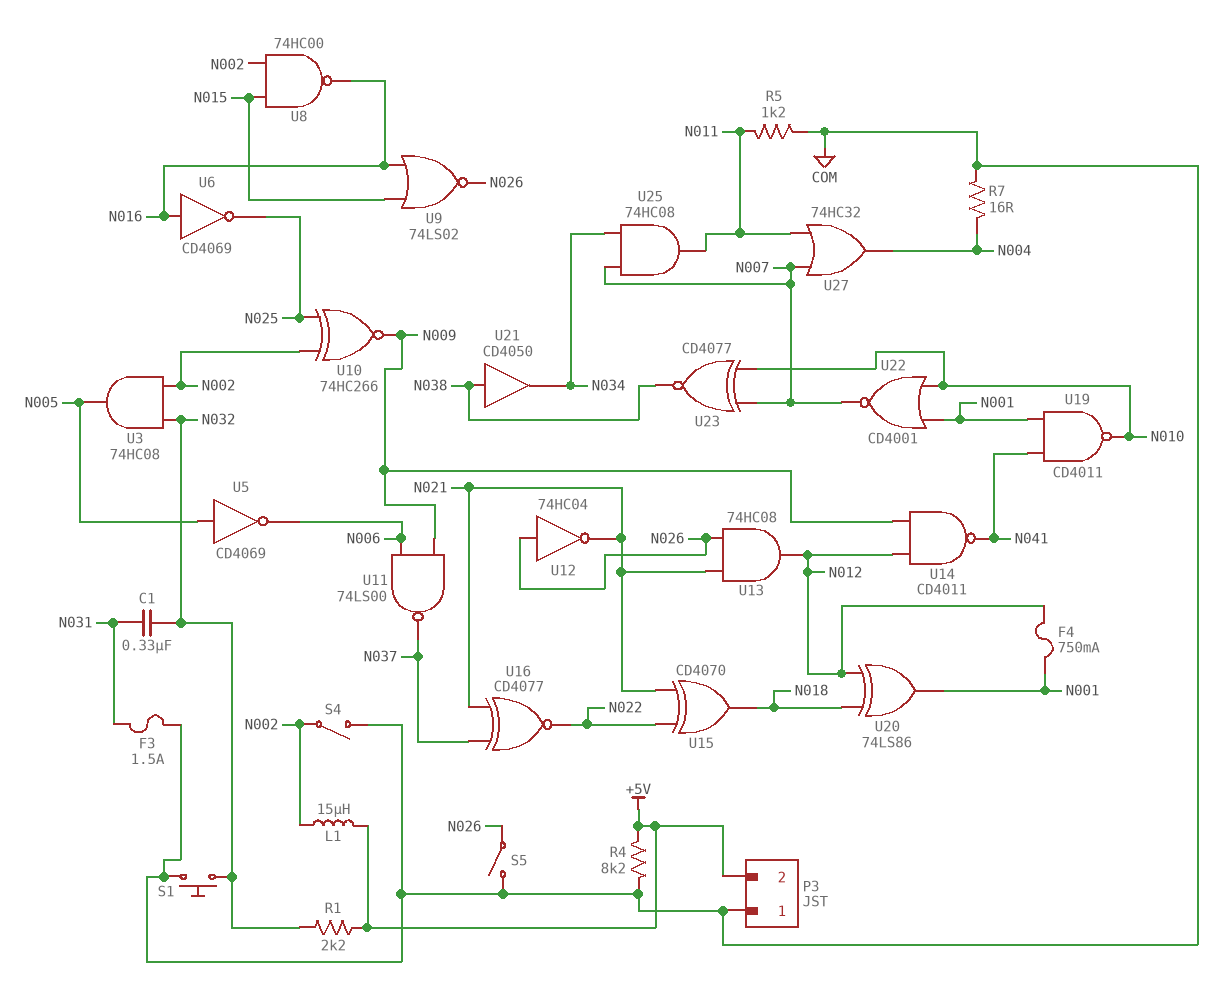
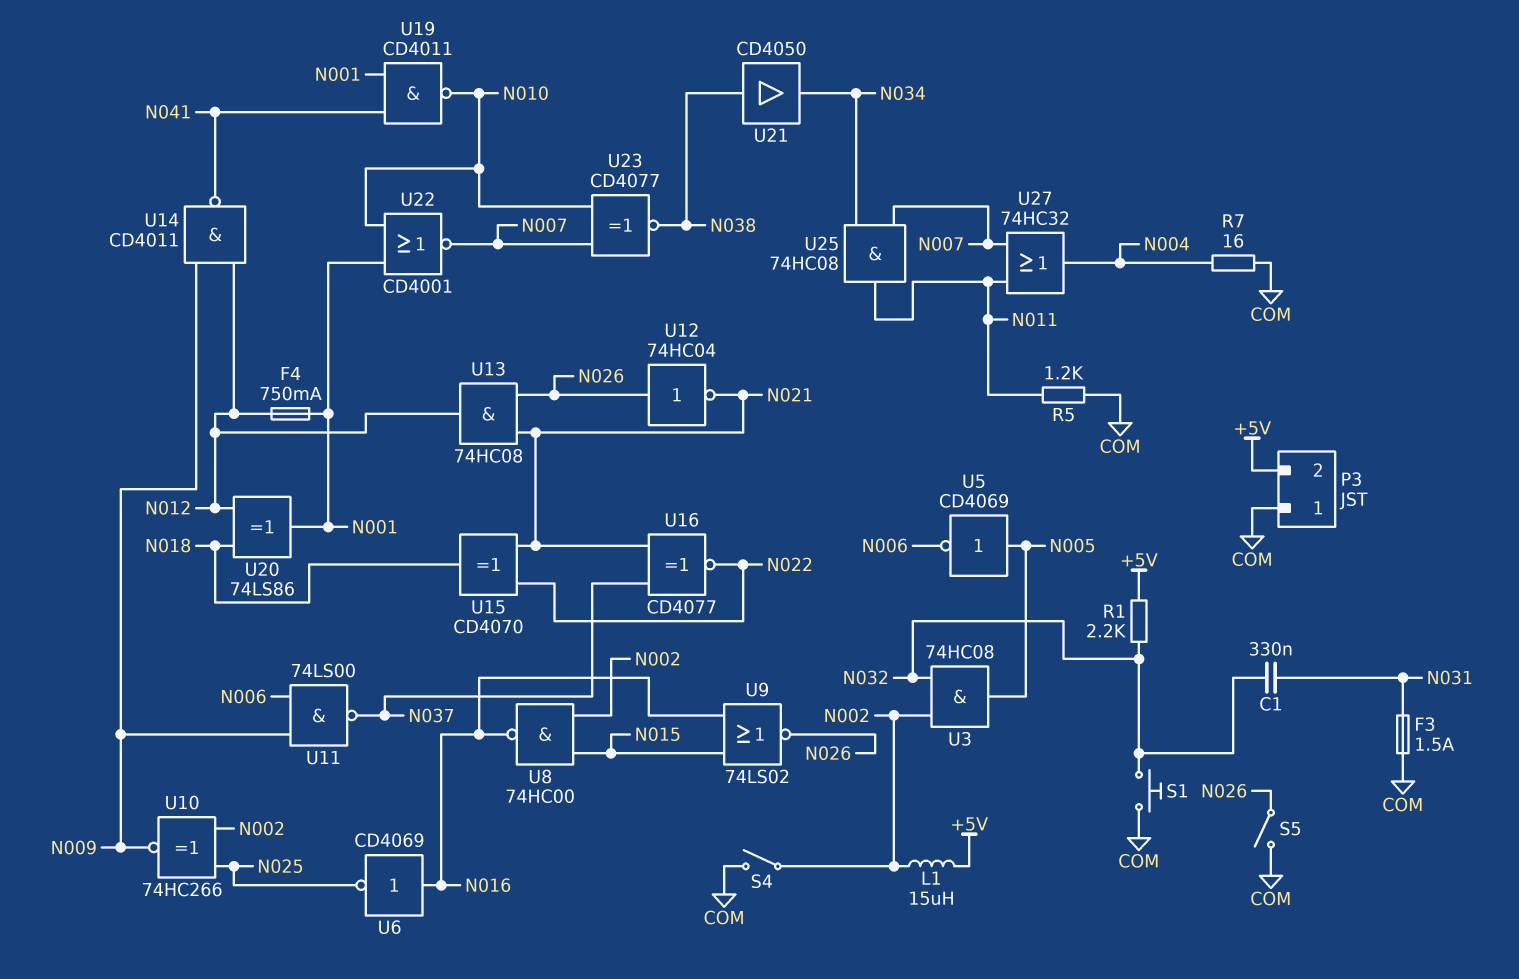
R4: 8.2k (+5V, COM) -> none

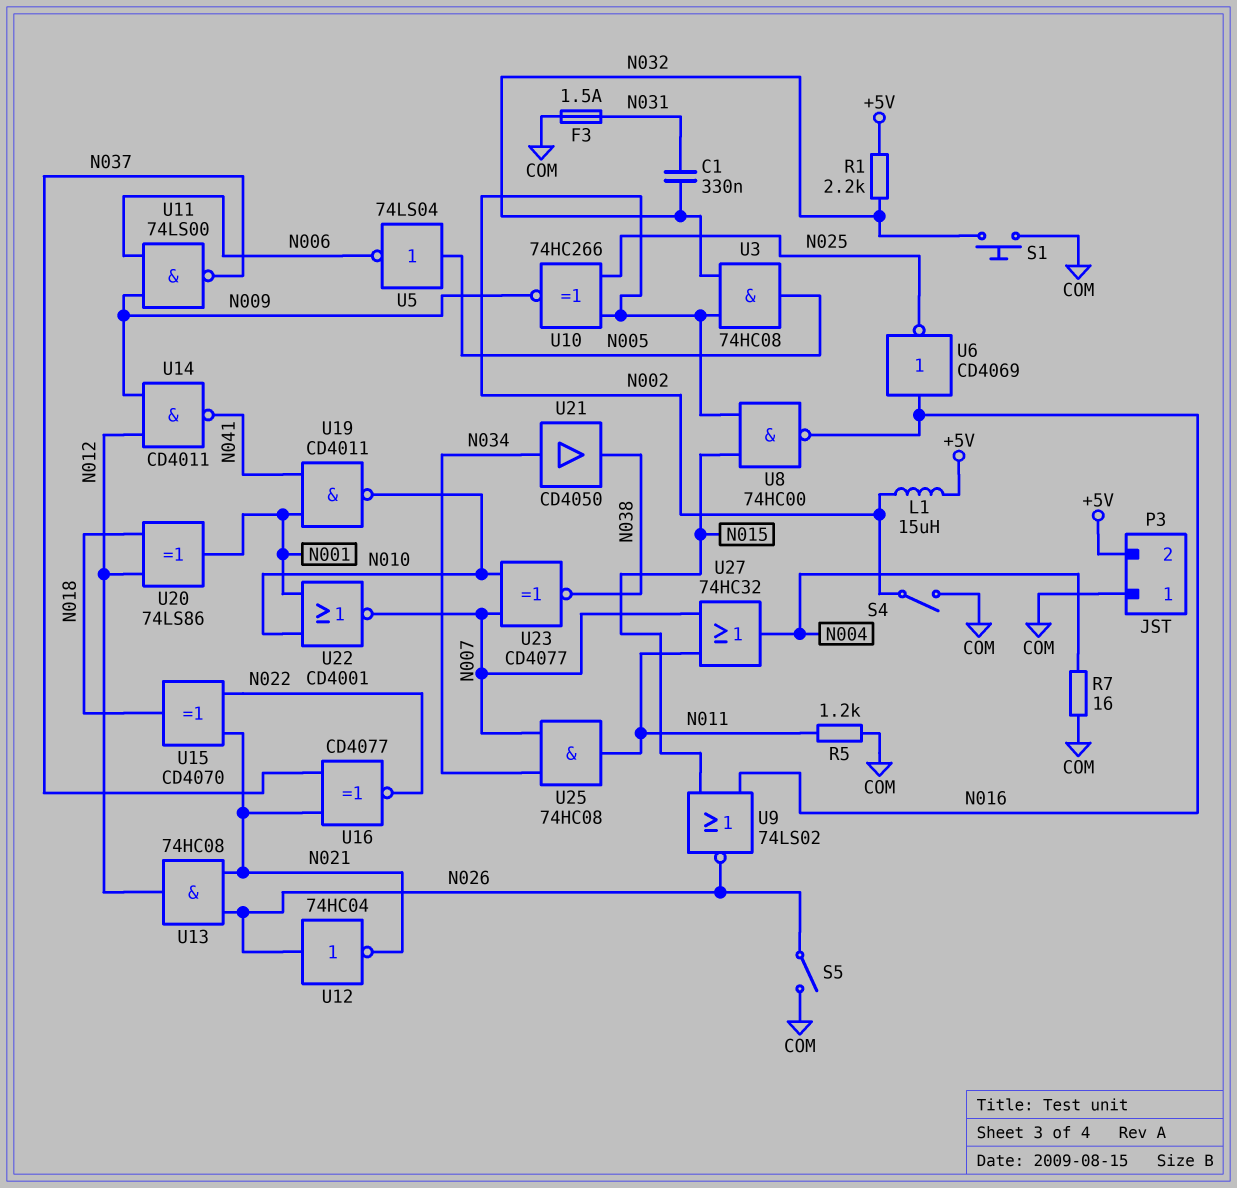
F4: 750mA (N001, N012) -> none
U5: NOT CD4069 (in N005, out N006) -> NOT 74LS04 (in N005, out N006)
U21: buffer CD4050 (in N038, out N034) -> buffer CD4050 (in N034, out N038)

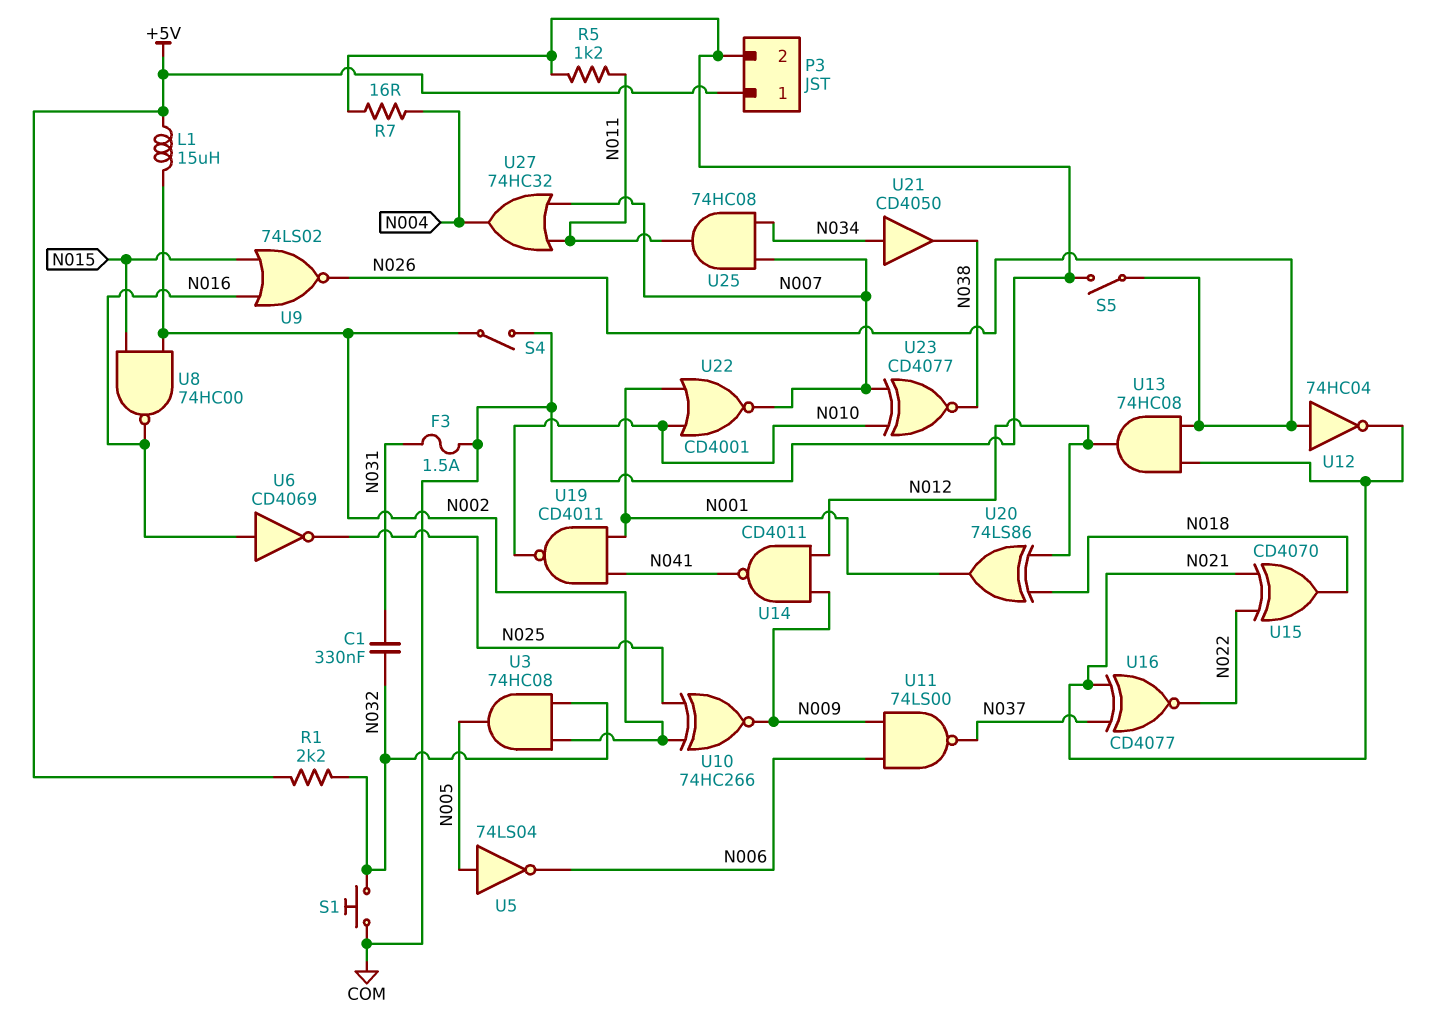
P3 pin 1: COM -> +5V
P3 pin 2: +5V -> COM

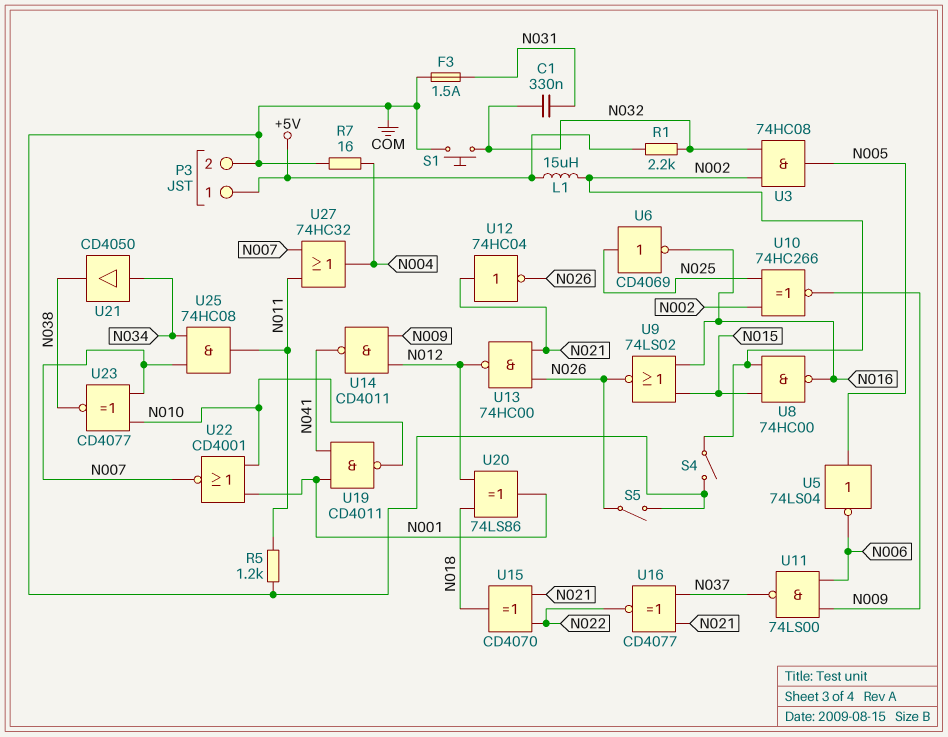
U6: NOT CD4069 (in N016, out N025) -> NOT CD4069 (in N025, out N016)
U12: NOT 74HC04 (in N026, out N021) -> NOT 74HC04 (in N021, out N026)
U13: AND 74HC08 (in N021, in N026, out N012) -> NAND 74HC00 (in N021, in N026, out N012)

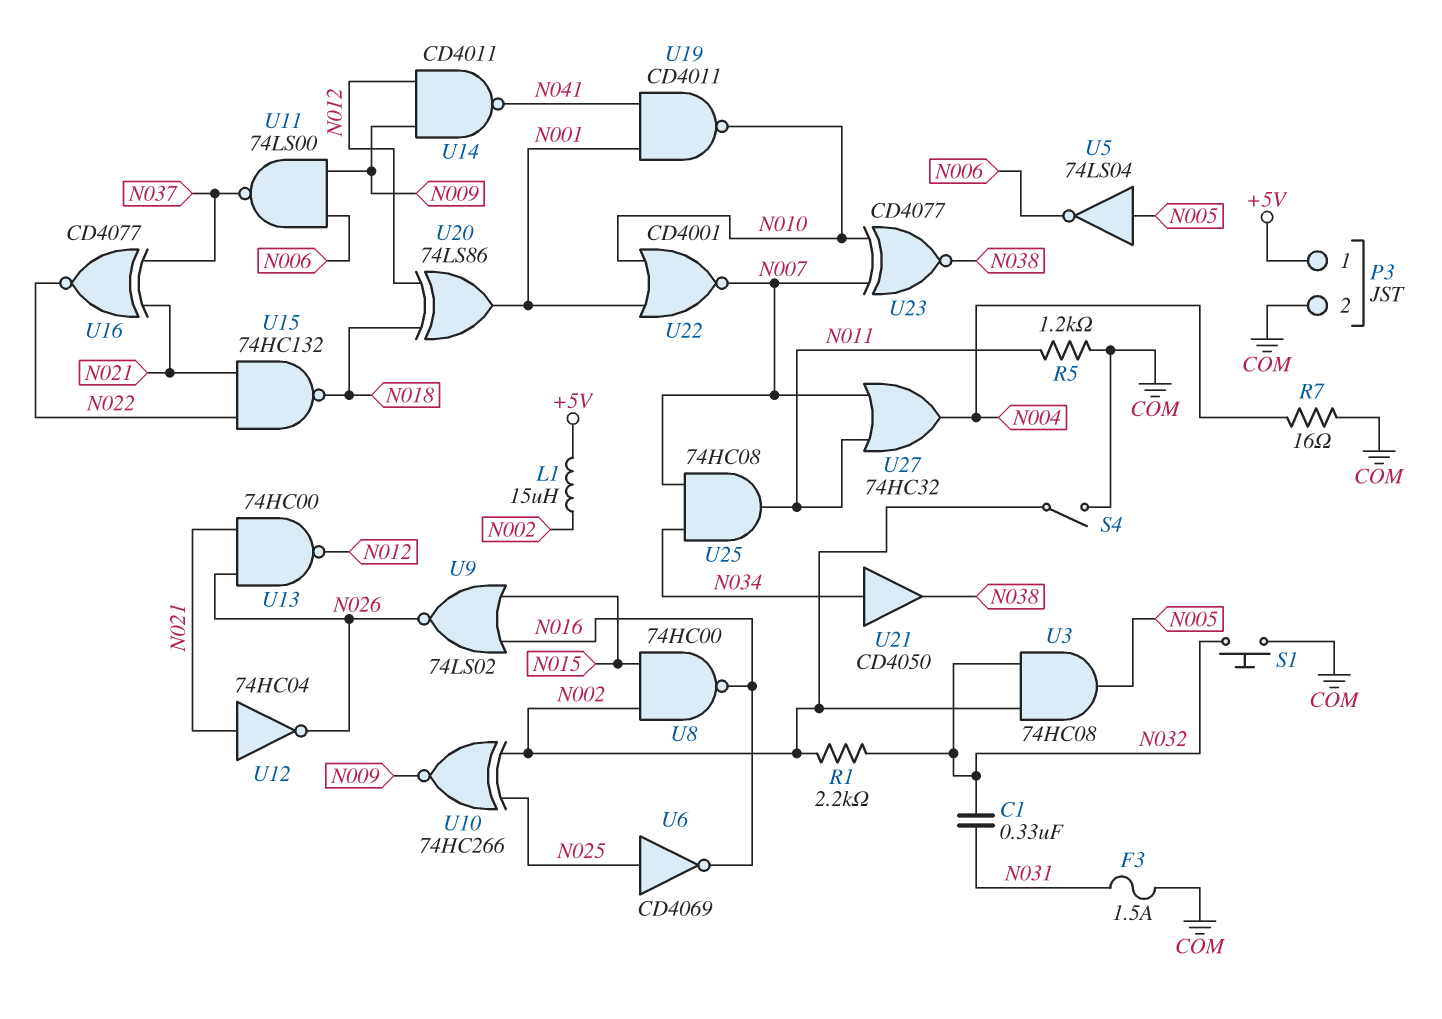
R1: 2.2k (+5V, N032) -> 2.2k (N002, N032)
S5: switch (COM, N026) -> none
U15: XOR CD4070 (in N021, in N022, out N018) -> NAND 74HC132 (in N021, in N022, out N018)

